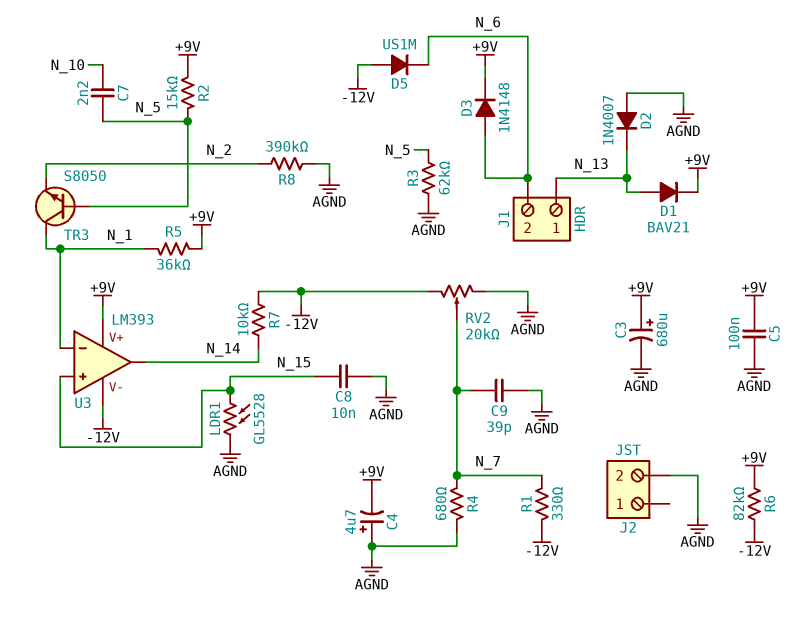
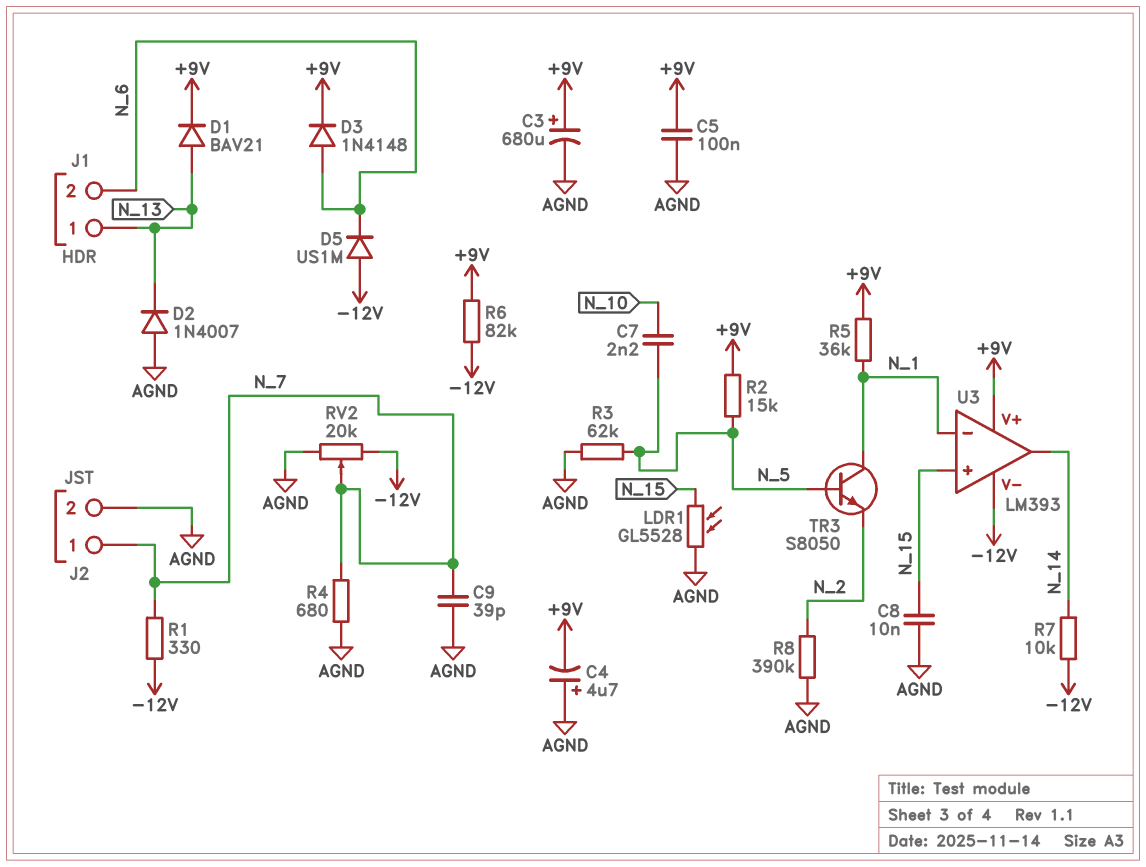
J2 pin 1: none -> N_7

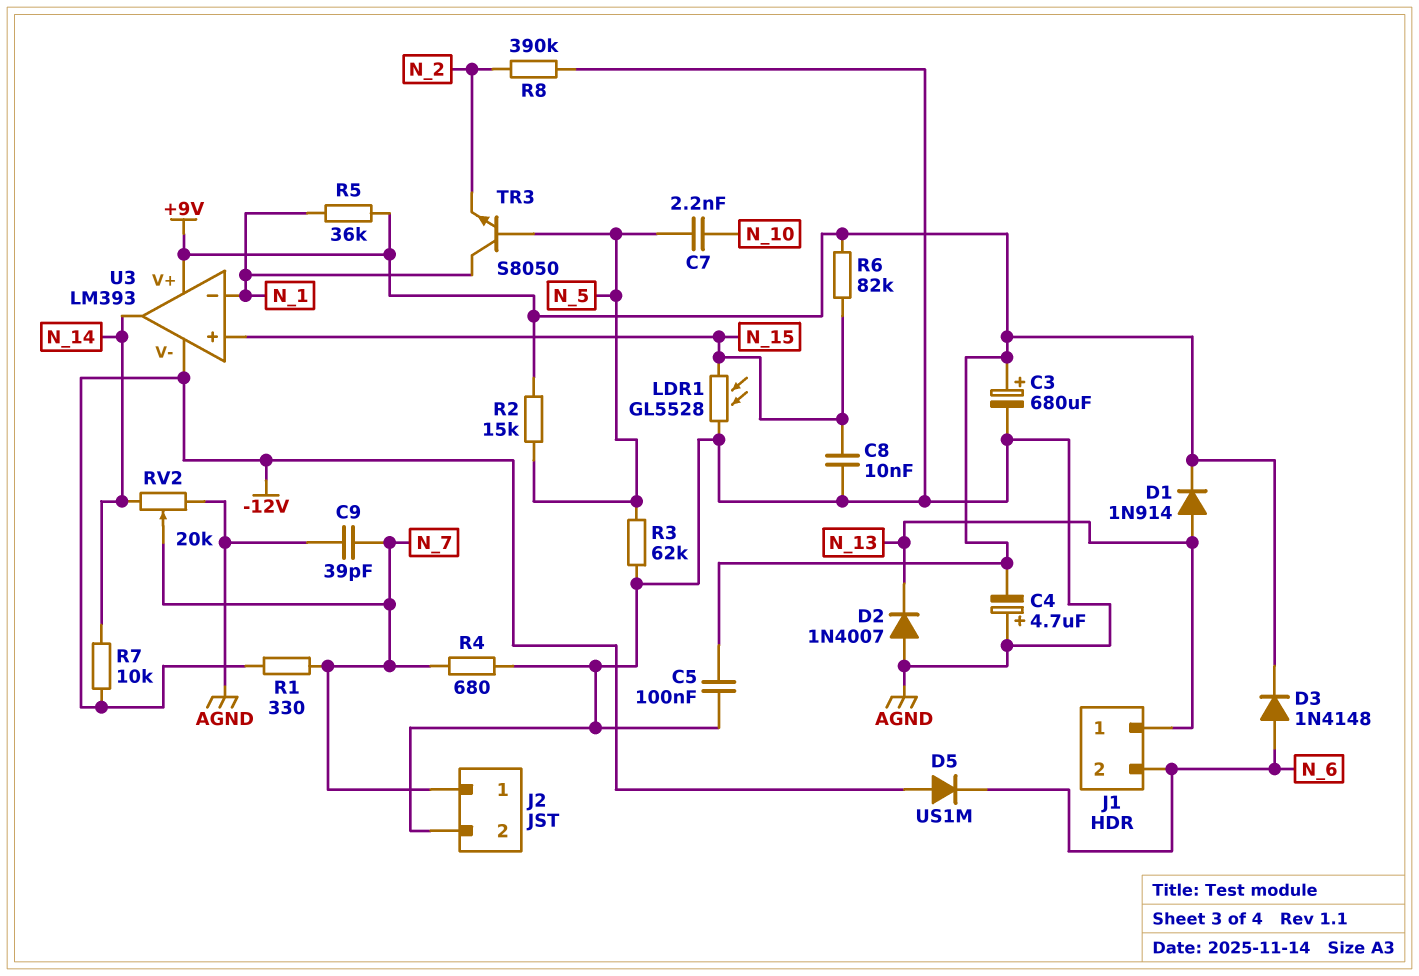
D1: diode BAV21 (A N_13, K +9V) -> diode 1N914 (A N_13, K +9V)
R6: 82k (+9V, -12V) -> 82k (+9V, N_15)
RV2: 20k (-12V, AGND, wiper N_7) -> 20k (AGND, N_14, wiper N_7)

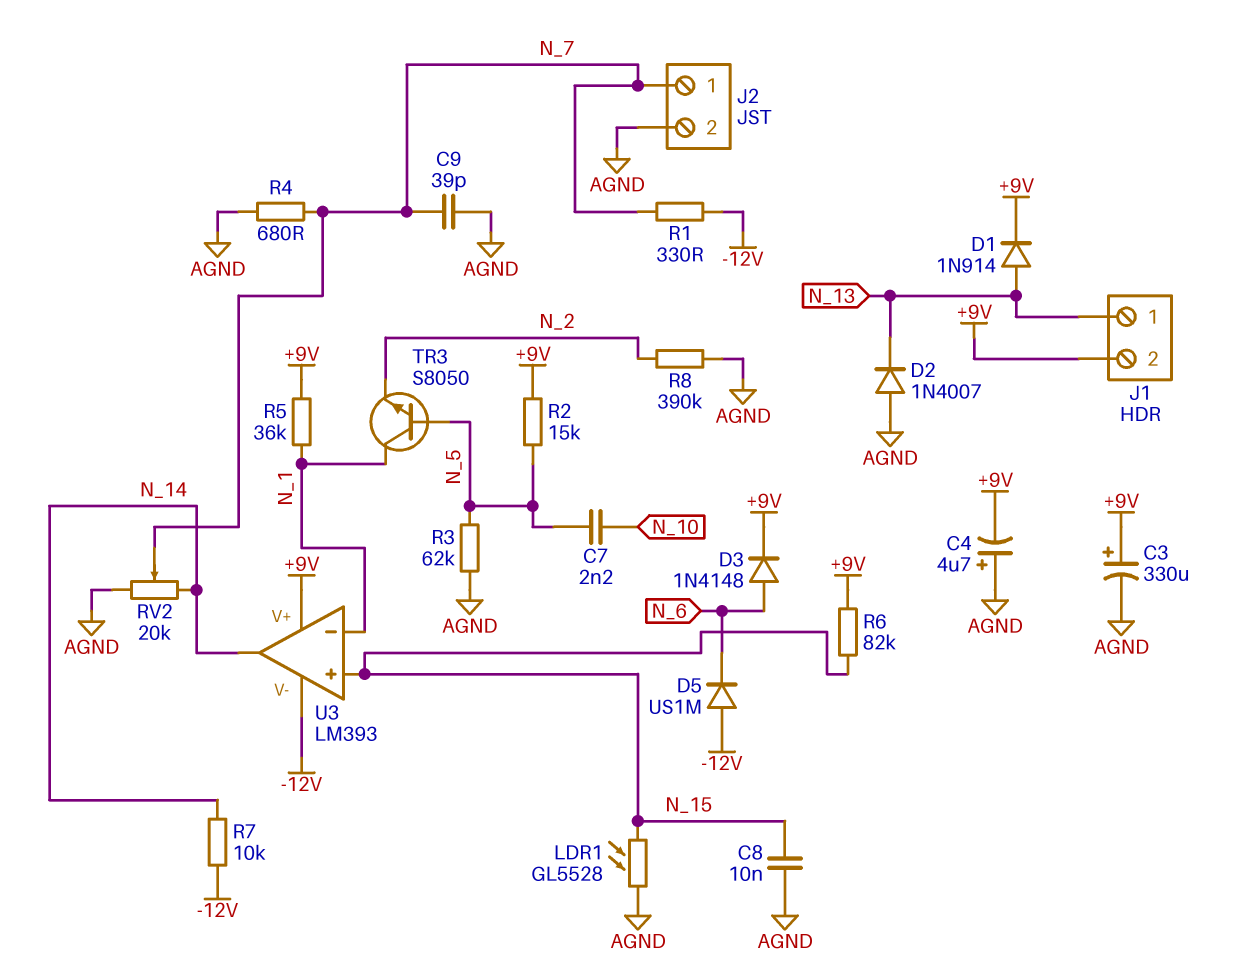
C3: 680uF (plus +9V, minus AGND) -> 330uF (plus +9V, minus AGND)
C5: 100nF (+9V, AGND) -> none
J1 pin 2: N_6 -> +9V

